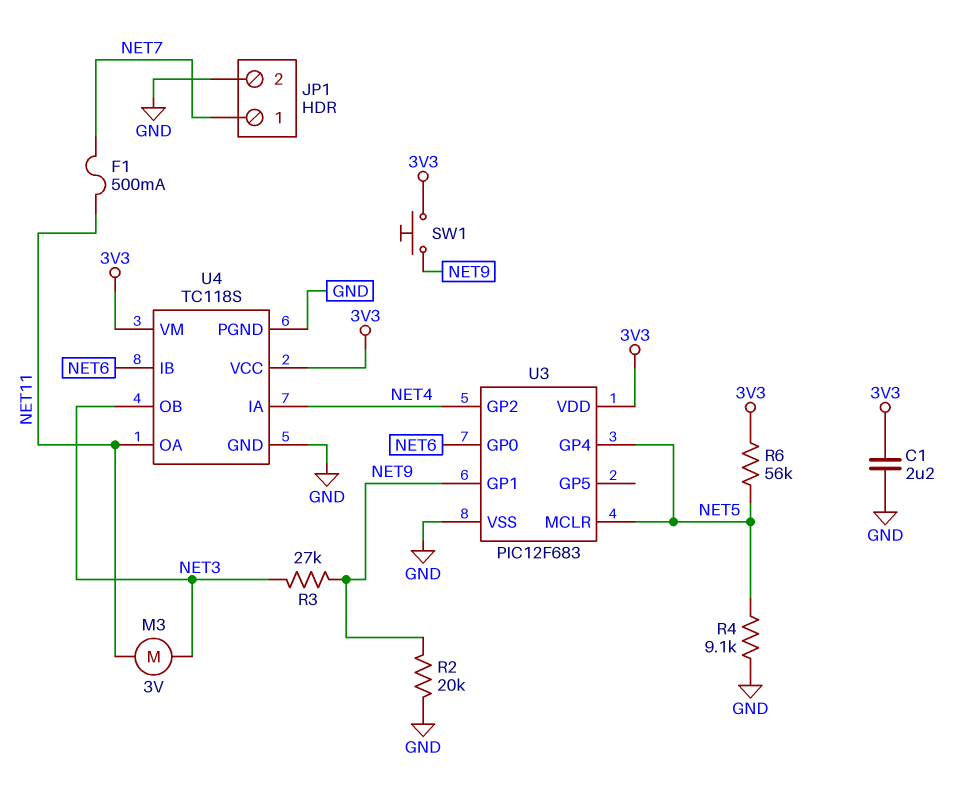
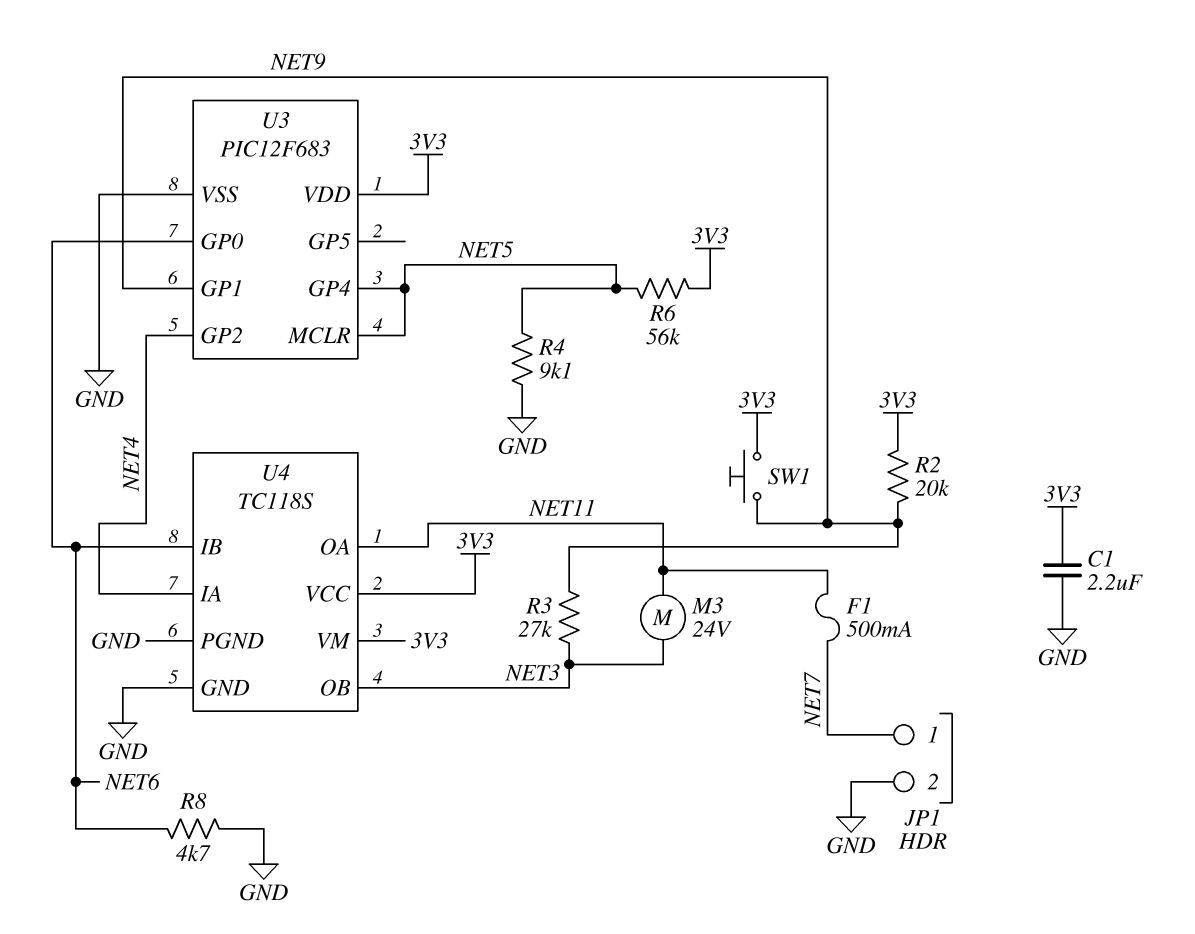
M3: motor 3V (NET3, NET11) -> motor 24V (NET3, NET11)
R2: 20k (GND, NET9) -> 20k (3V3, NET9)
R8: none -> 4.7k (GND, NET6)

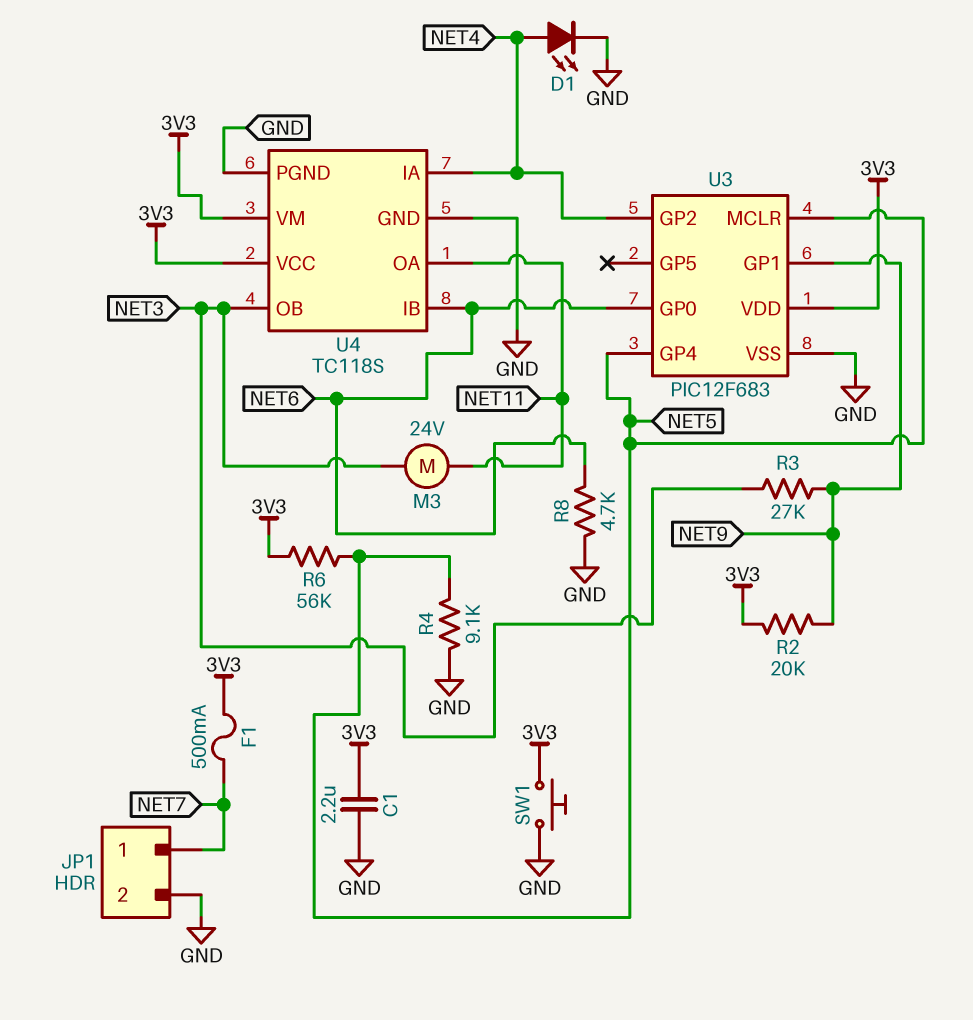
D1: none -> LED (A NET4, K GND)
F1: 500mA (NET7, NET11) -> 500mA (3V3, NET7)
SW1: button (3V3, NET9) -> button (3V3, GND)

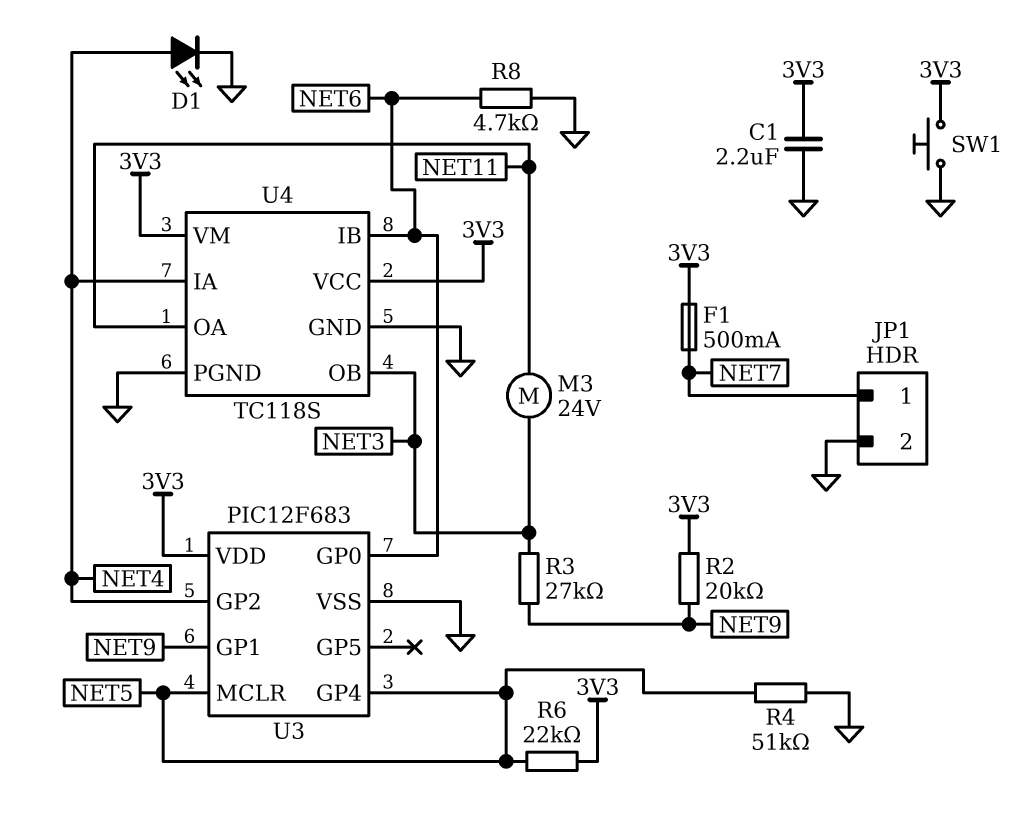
R4: 9.1k (GND, NET5) -> 51k (GND, NET5)
R6: 56k (3V3, NET5) -> 22k (3V3, NET5)

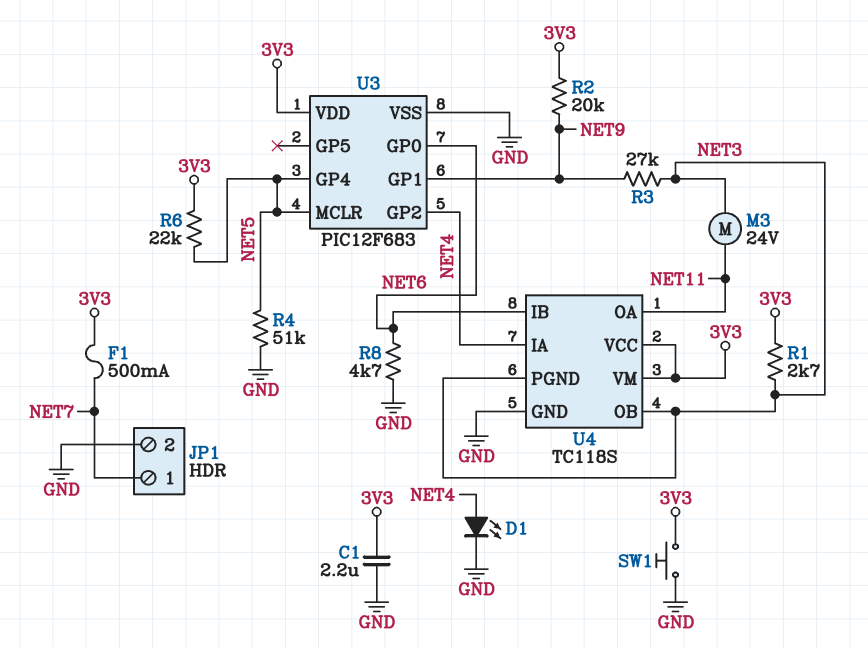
R1: none -> 2.7k (3V3, NET3)
U4 pin PGND: GND -> NET3

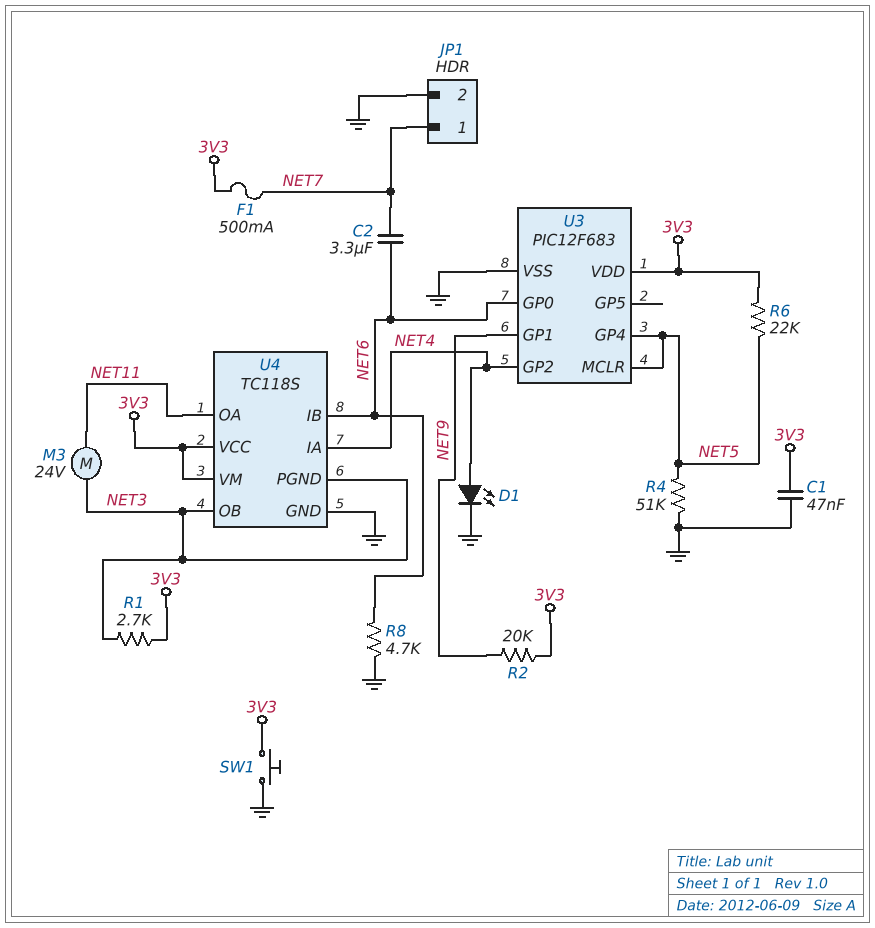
C1: 2.2uF (3V3, GND) -> 47nF (3V3, GND)
C2: none -> 3.3uF (NET6, NET7)
R3: 27k (NET3, NET9) -> none

